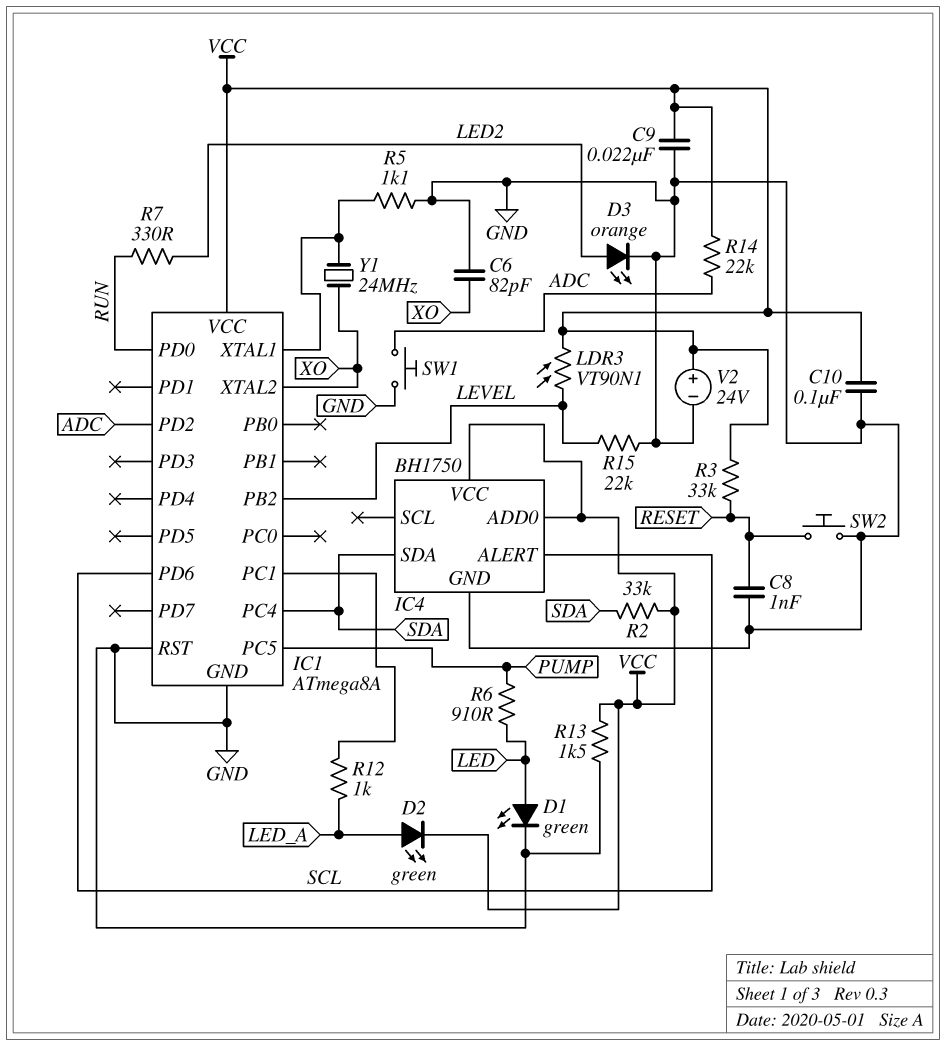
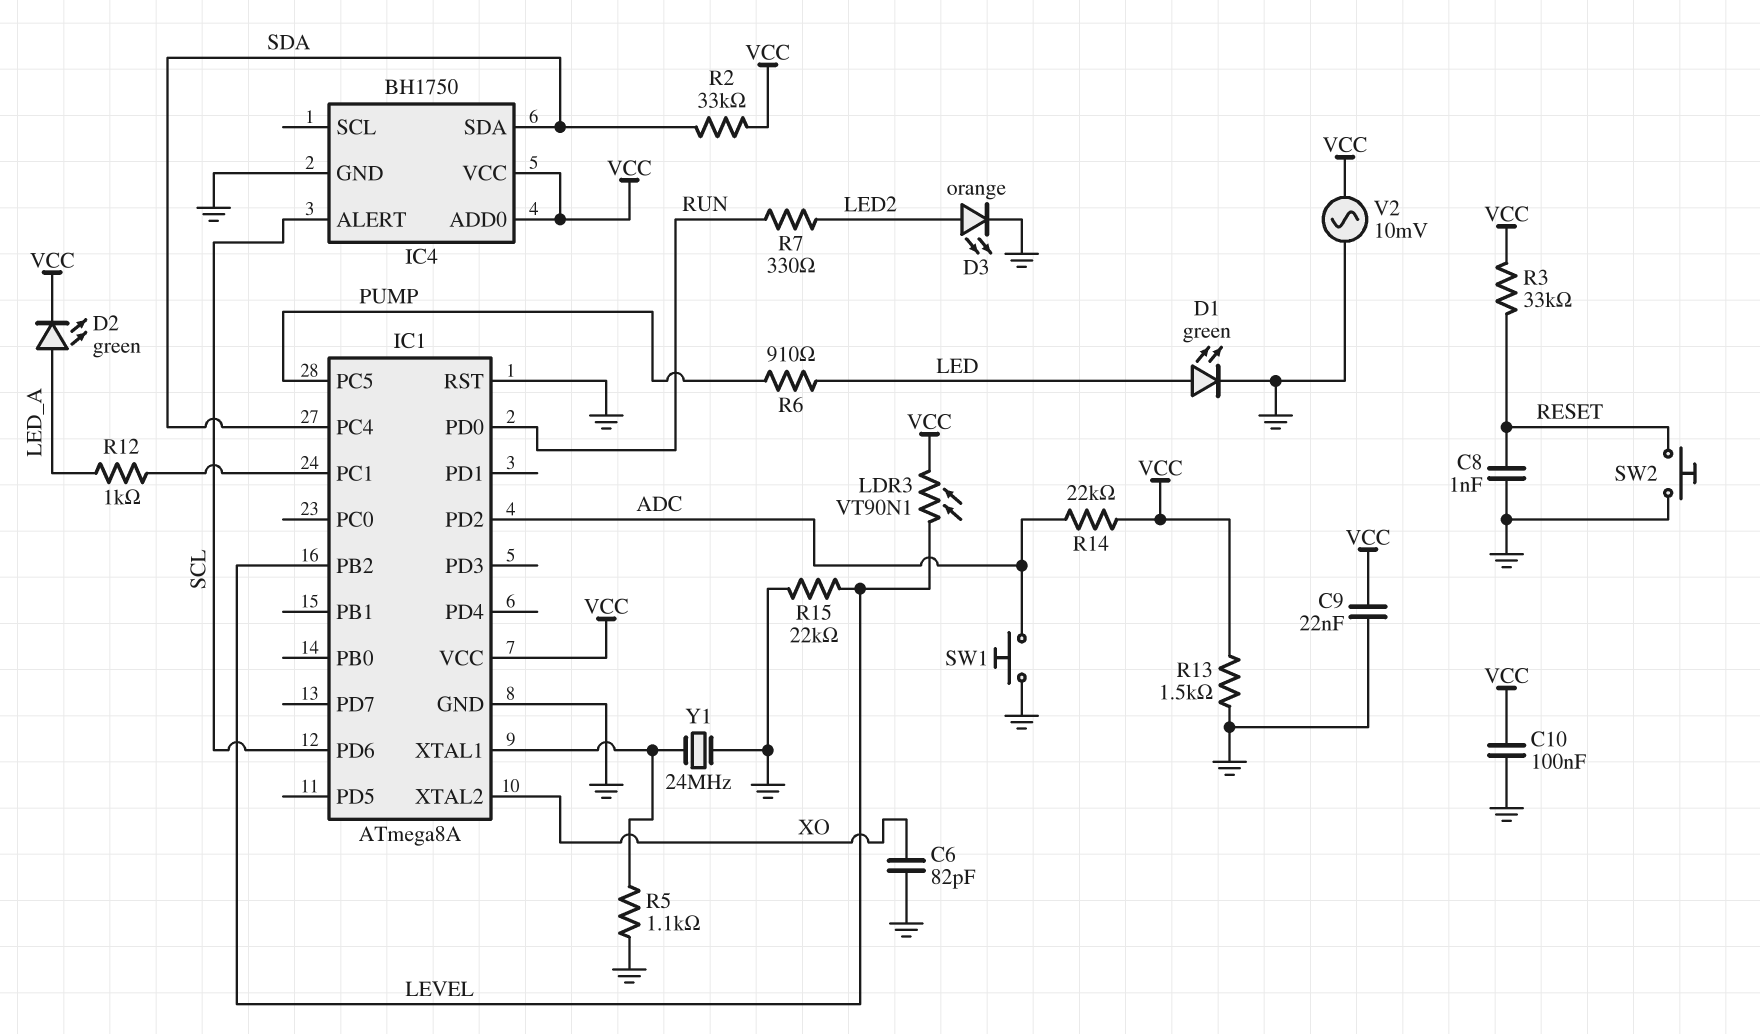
V2: 24V (plus VCC, minus GND) -> AC 10mV (GND, VCC)
Y1: 24MHz (IC1/XTAL1, XO) -> 24MHz (GND, IC1/XTAL1)

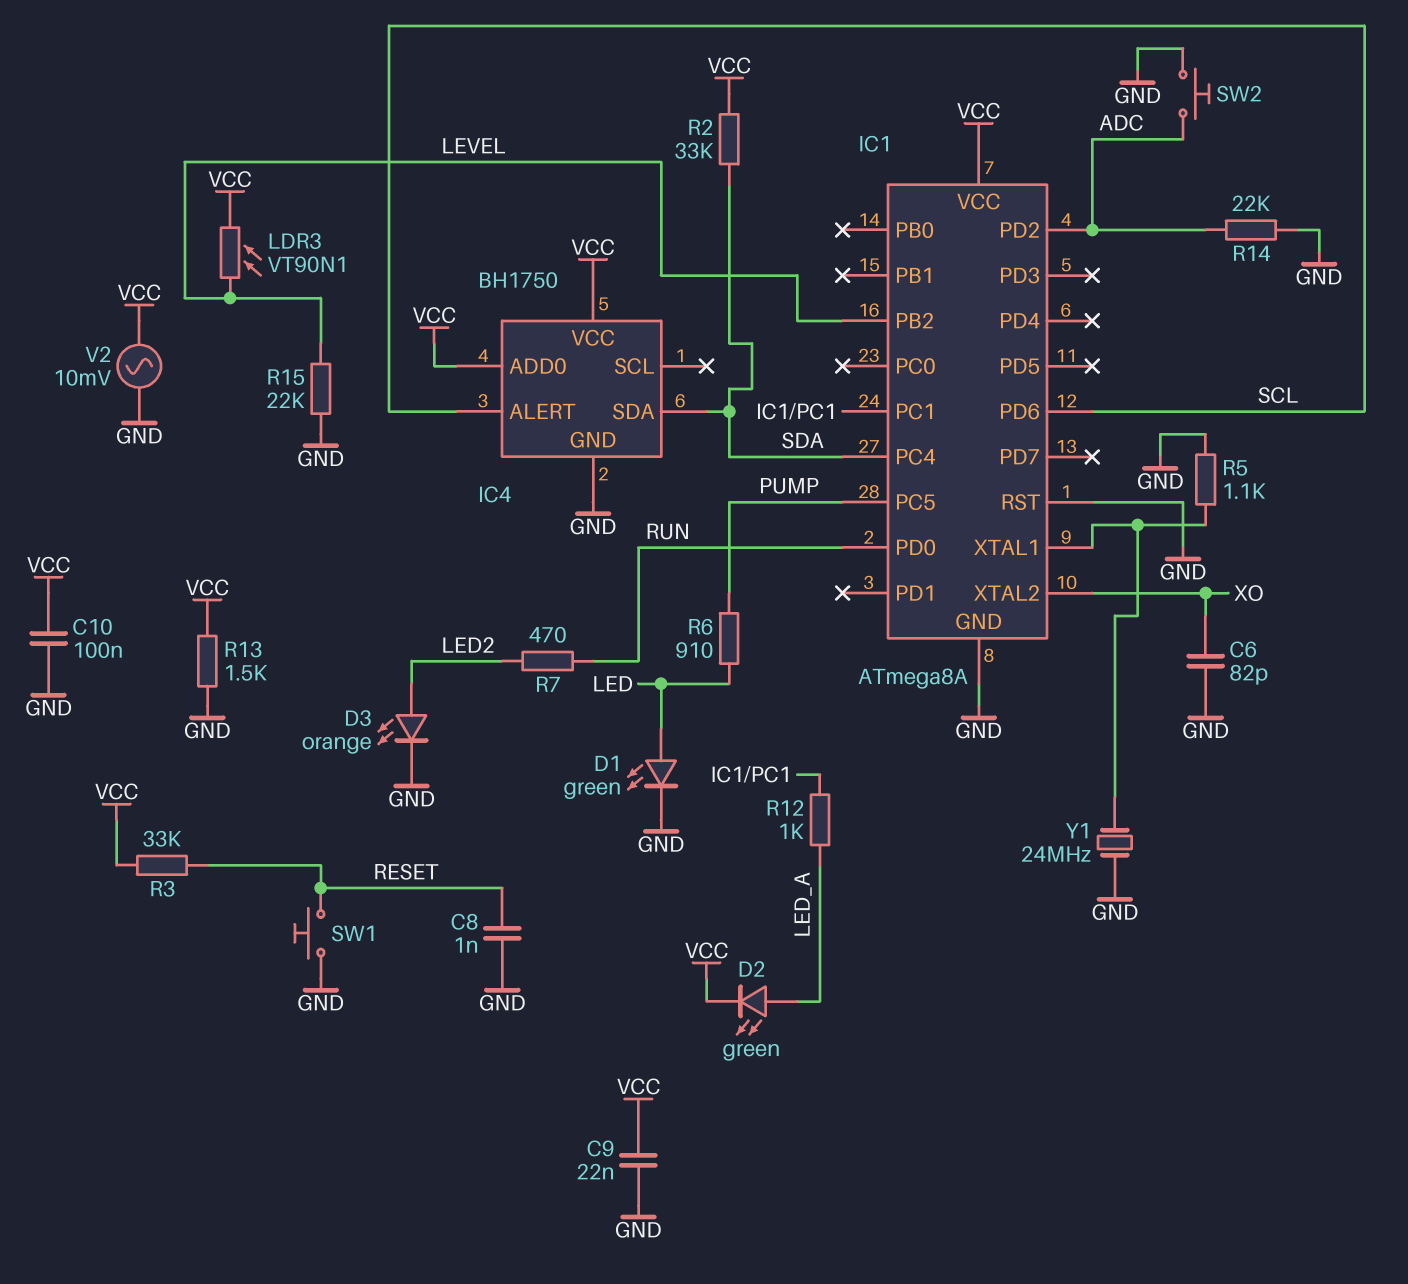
R7: 330 (LED2, RUN) -> 470 (LED2, RUN)
R14: 22k (ADC, VCC) -> 22k (ADC, GND)
SW1: button (ADC, GND) -> button (GND, RESET)
SW2: button (GND, RESET) -> button (ADC, GND)

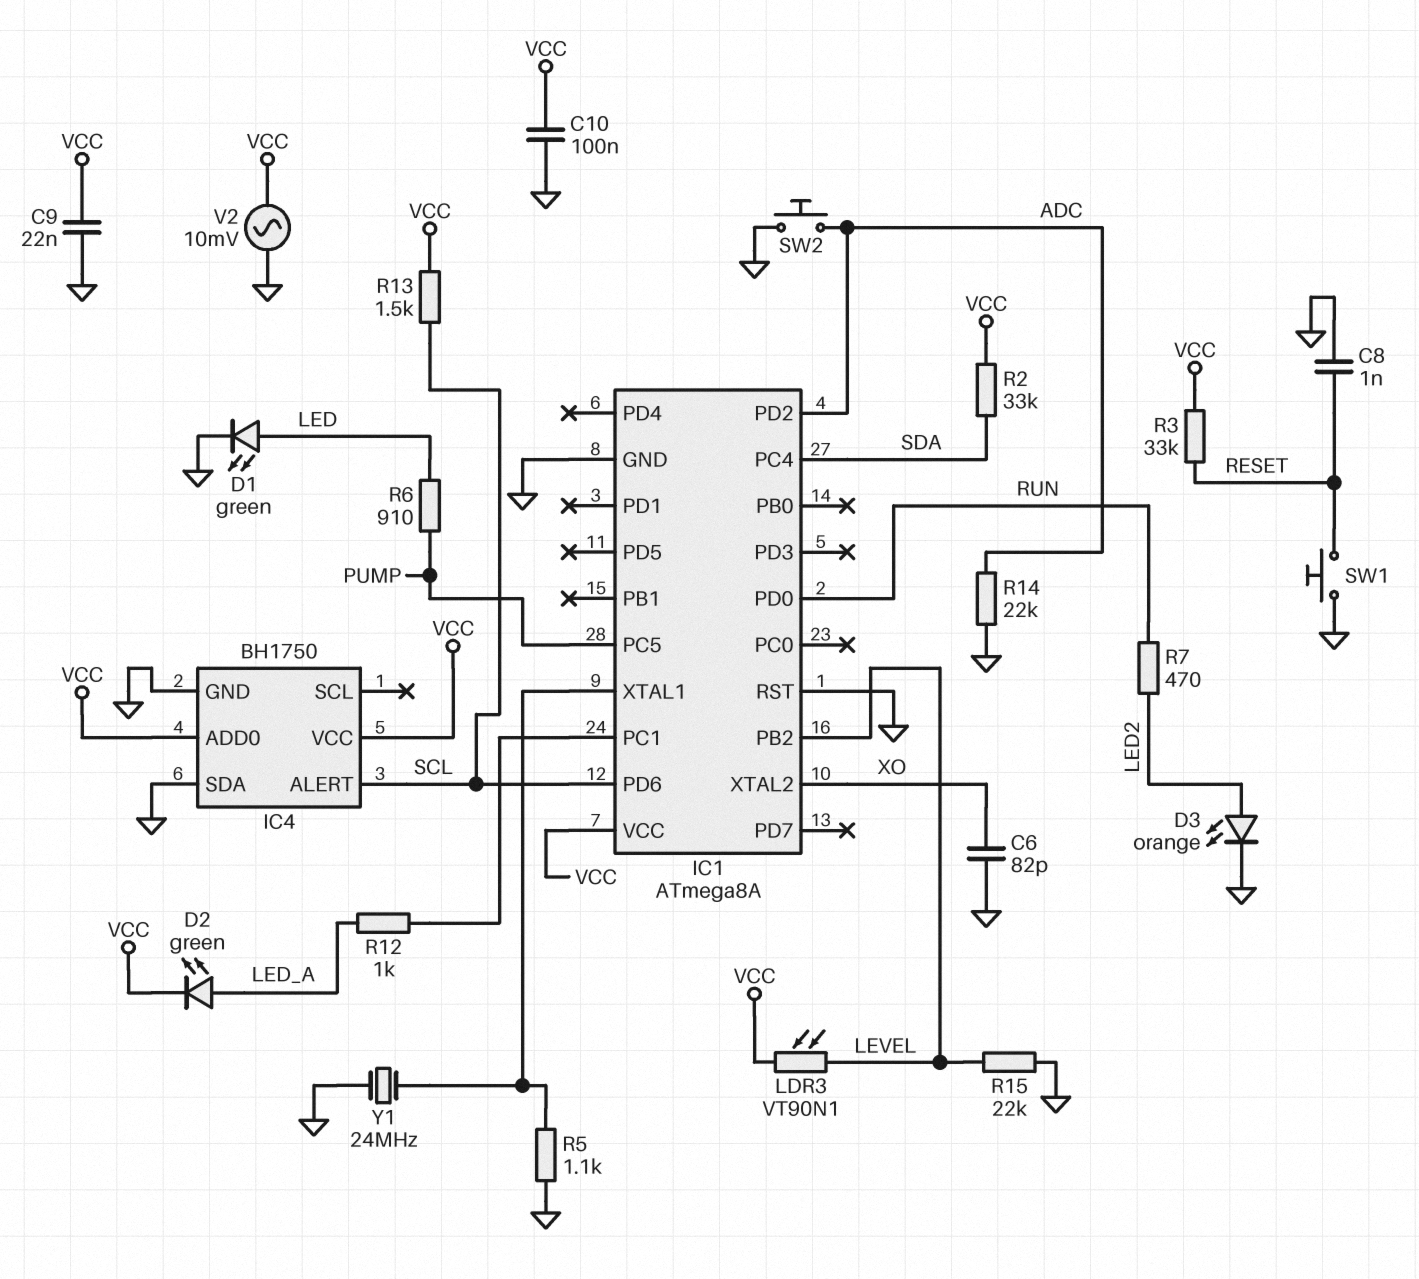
IC4 pin SDA: SDA -> GND
R13: 1.5k (GND, VCC) -> 1.5k (SCL, VCC)

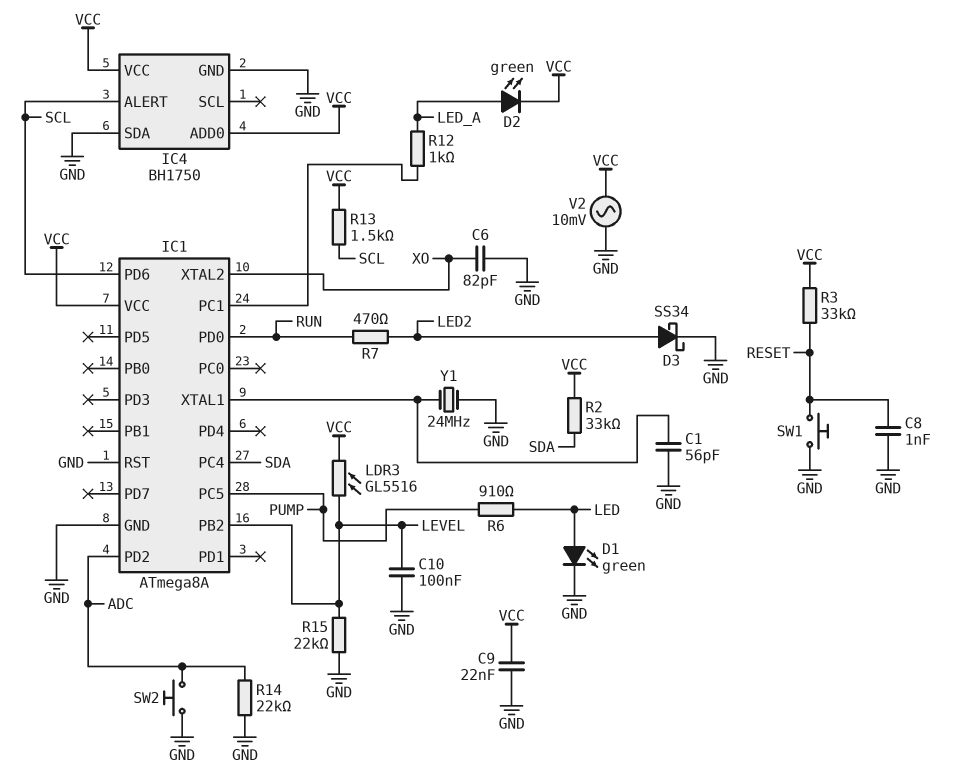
C1: none -> 56pF (GND, IC1/XTAL1)
C10: 100nF (GND, VCC) -> 100nF (GND, LEVEL)
D3: LED orange (A LED2, K GND) -> schottky SS34 (A LED2, K GND)
LDR3: VT90N1 (LEVEL, VCC) -> GL5516 (LEVEL, VCC)
R5: 1.1k (GND, IC1/XTAL1) -> none

